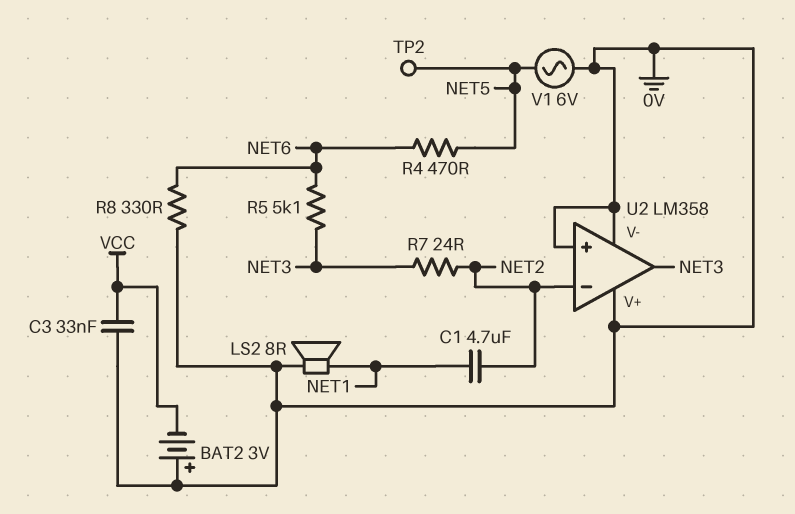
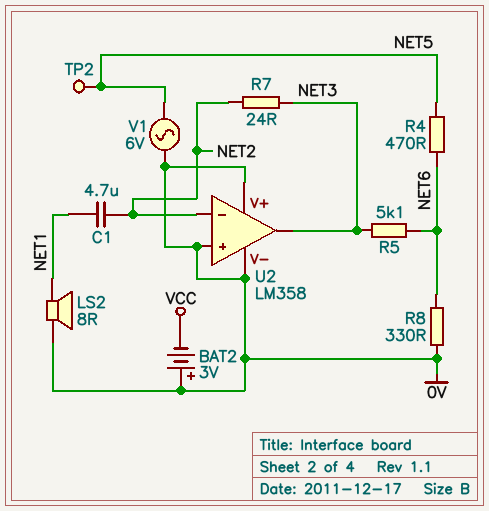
C3: 33nF (0V, VCC) -> none

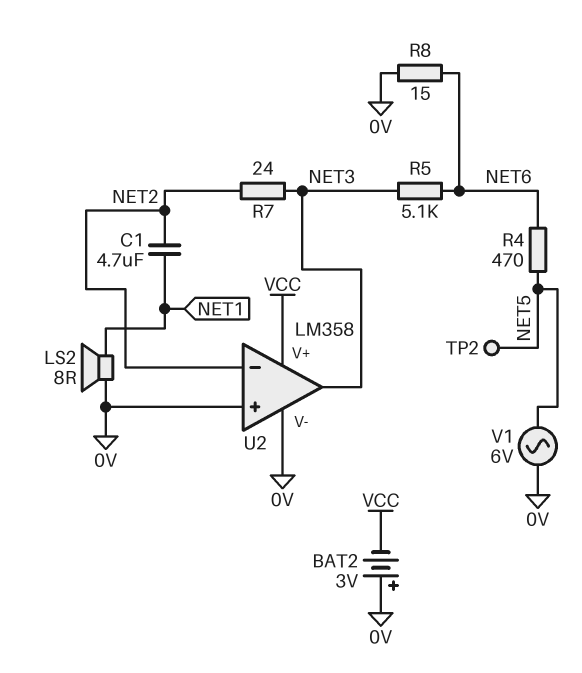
R8: 330 (0V, NET6) -> 15 (0V, NET6)
U2 pin V+: 0V -> VCC

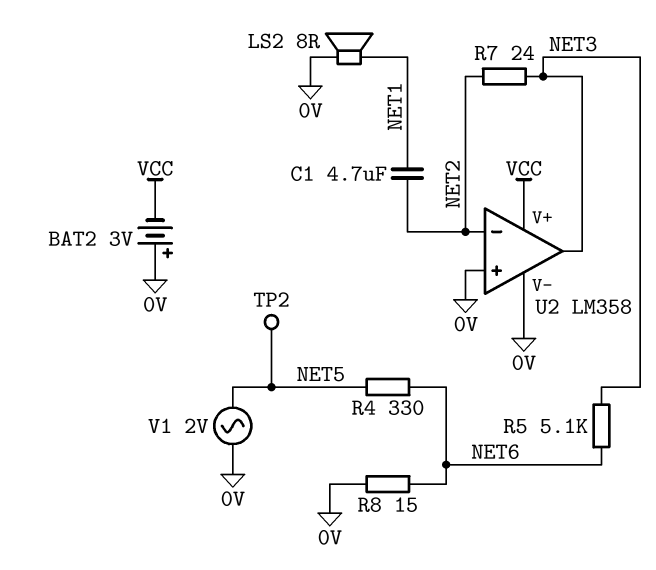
R4: 470 (NET5, NET6) -> 330 (NET5, NET6)
V1: AC 6V (0V, NET5) -> AC 2V (0V, NET5)

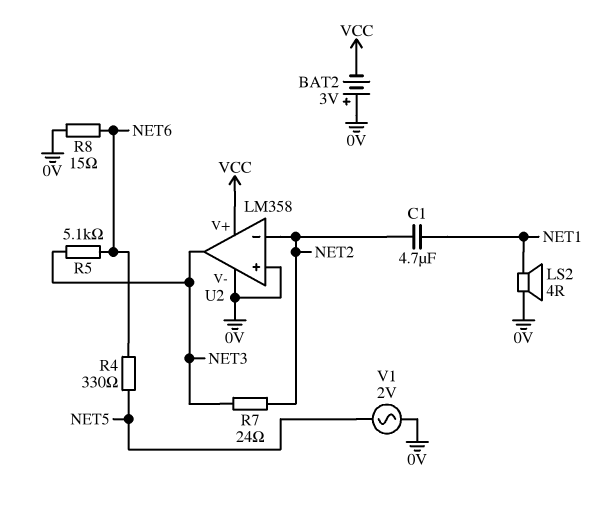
LS2: speaker 8R (0V, NET1) -> speaker 4R (0V, NET1)
TP2: test point (NET5) -> none

